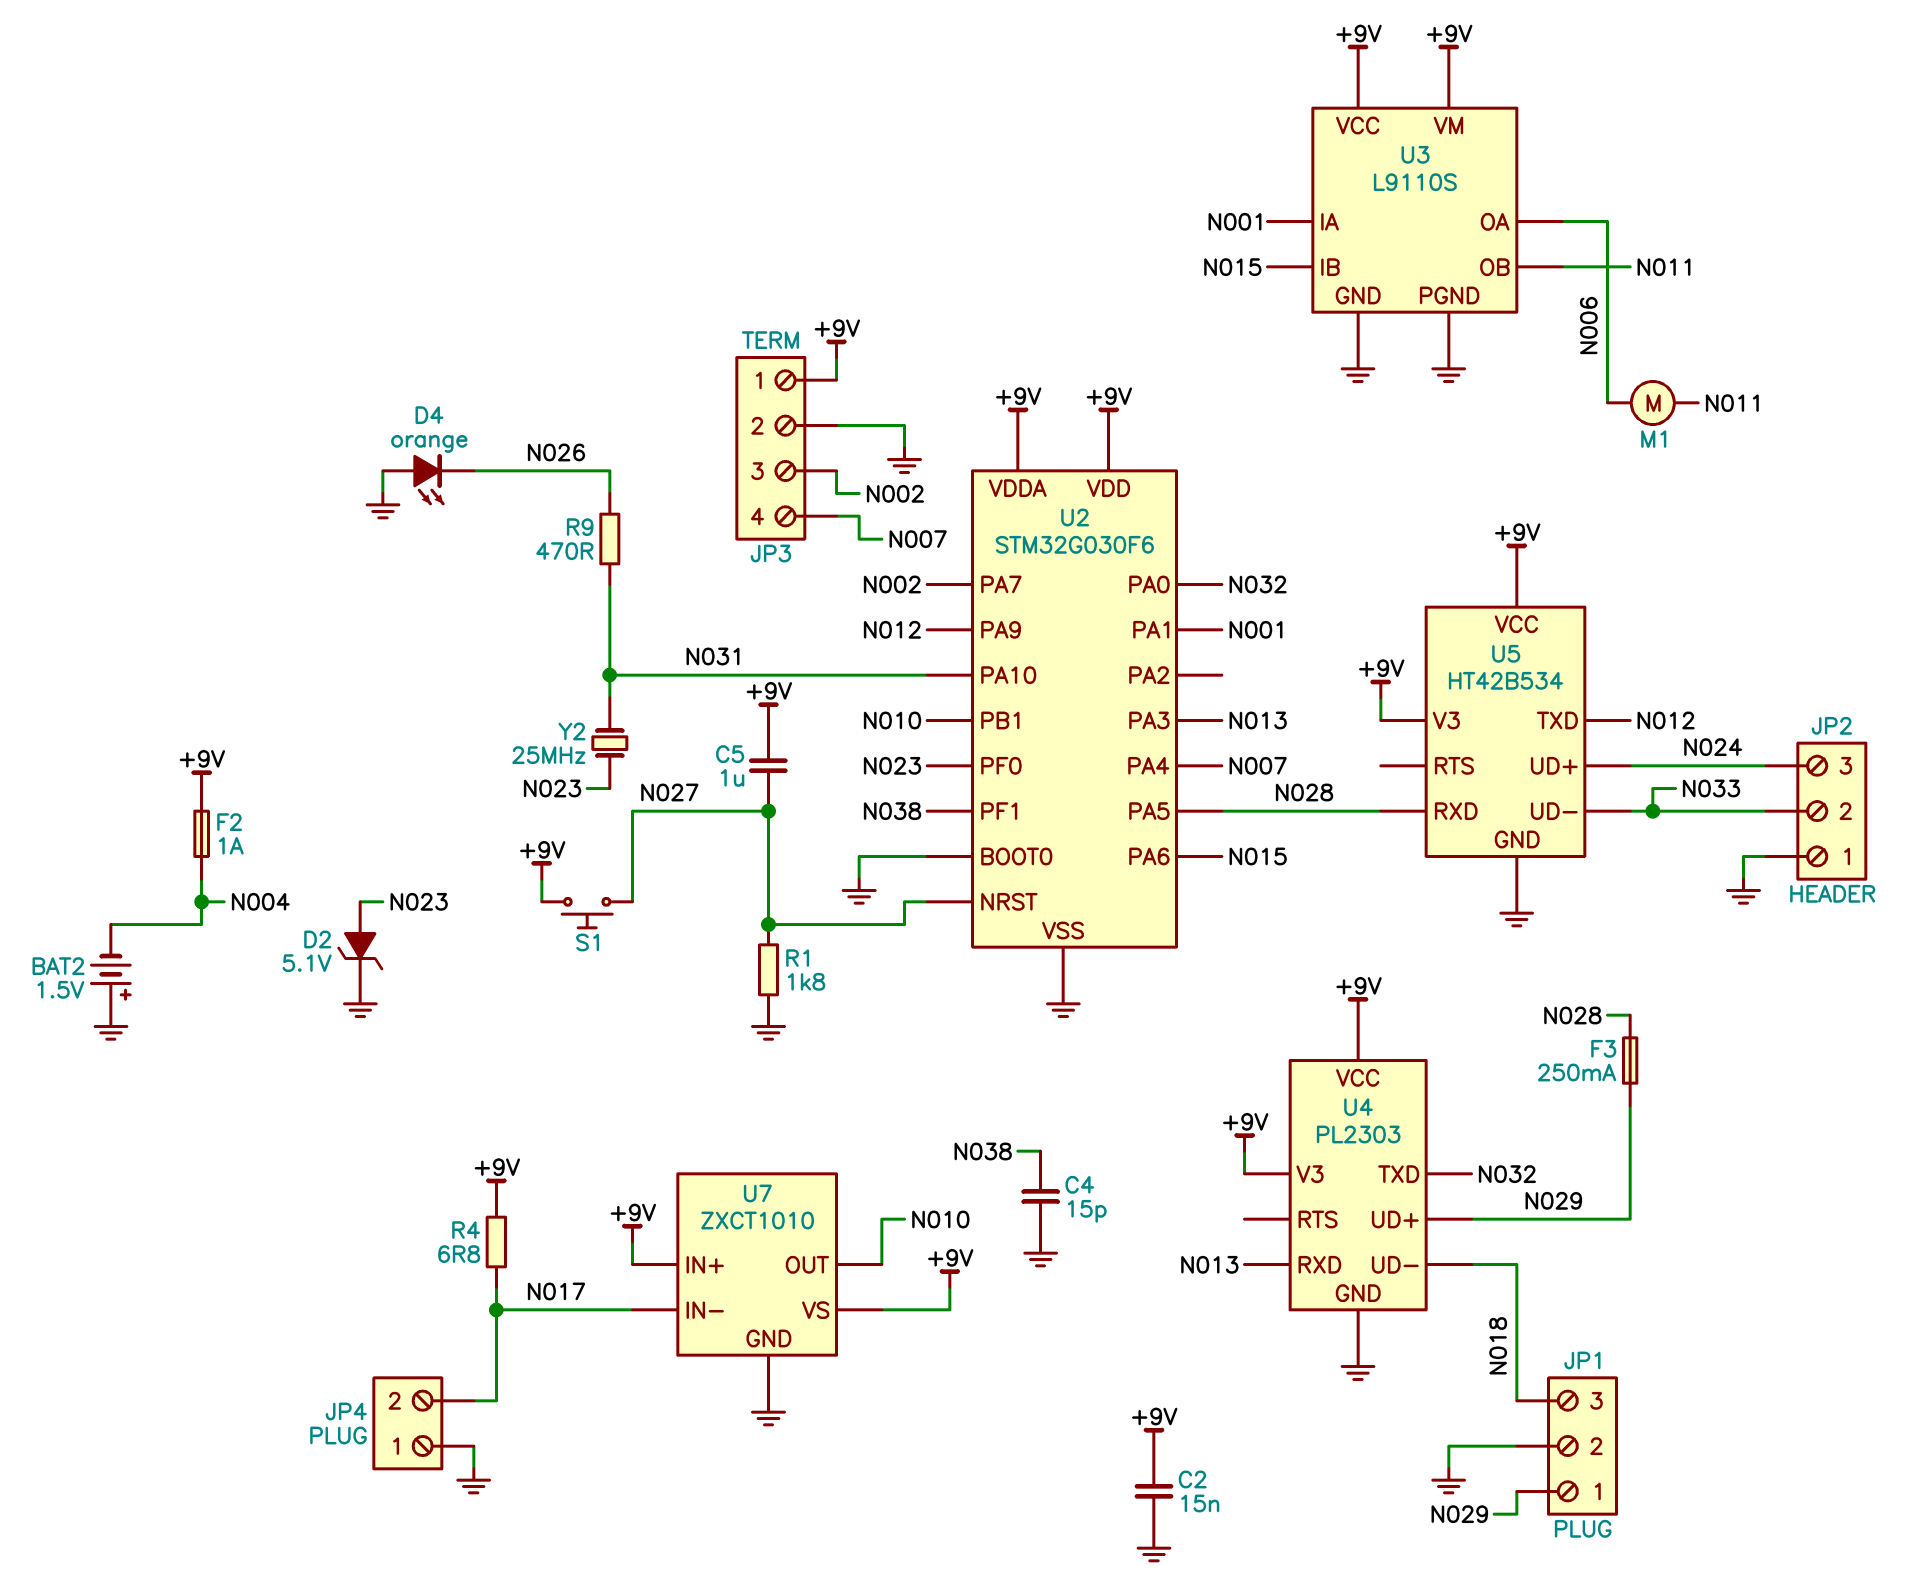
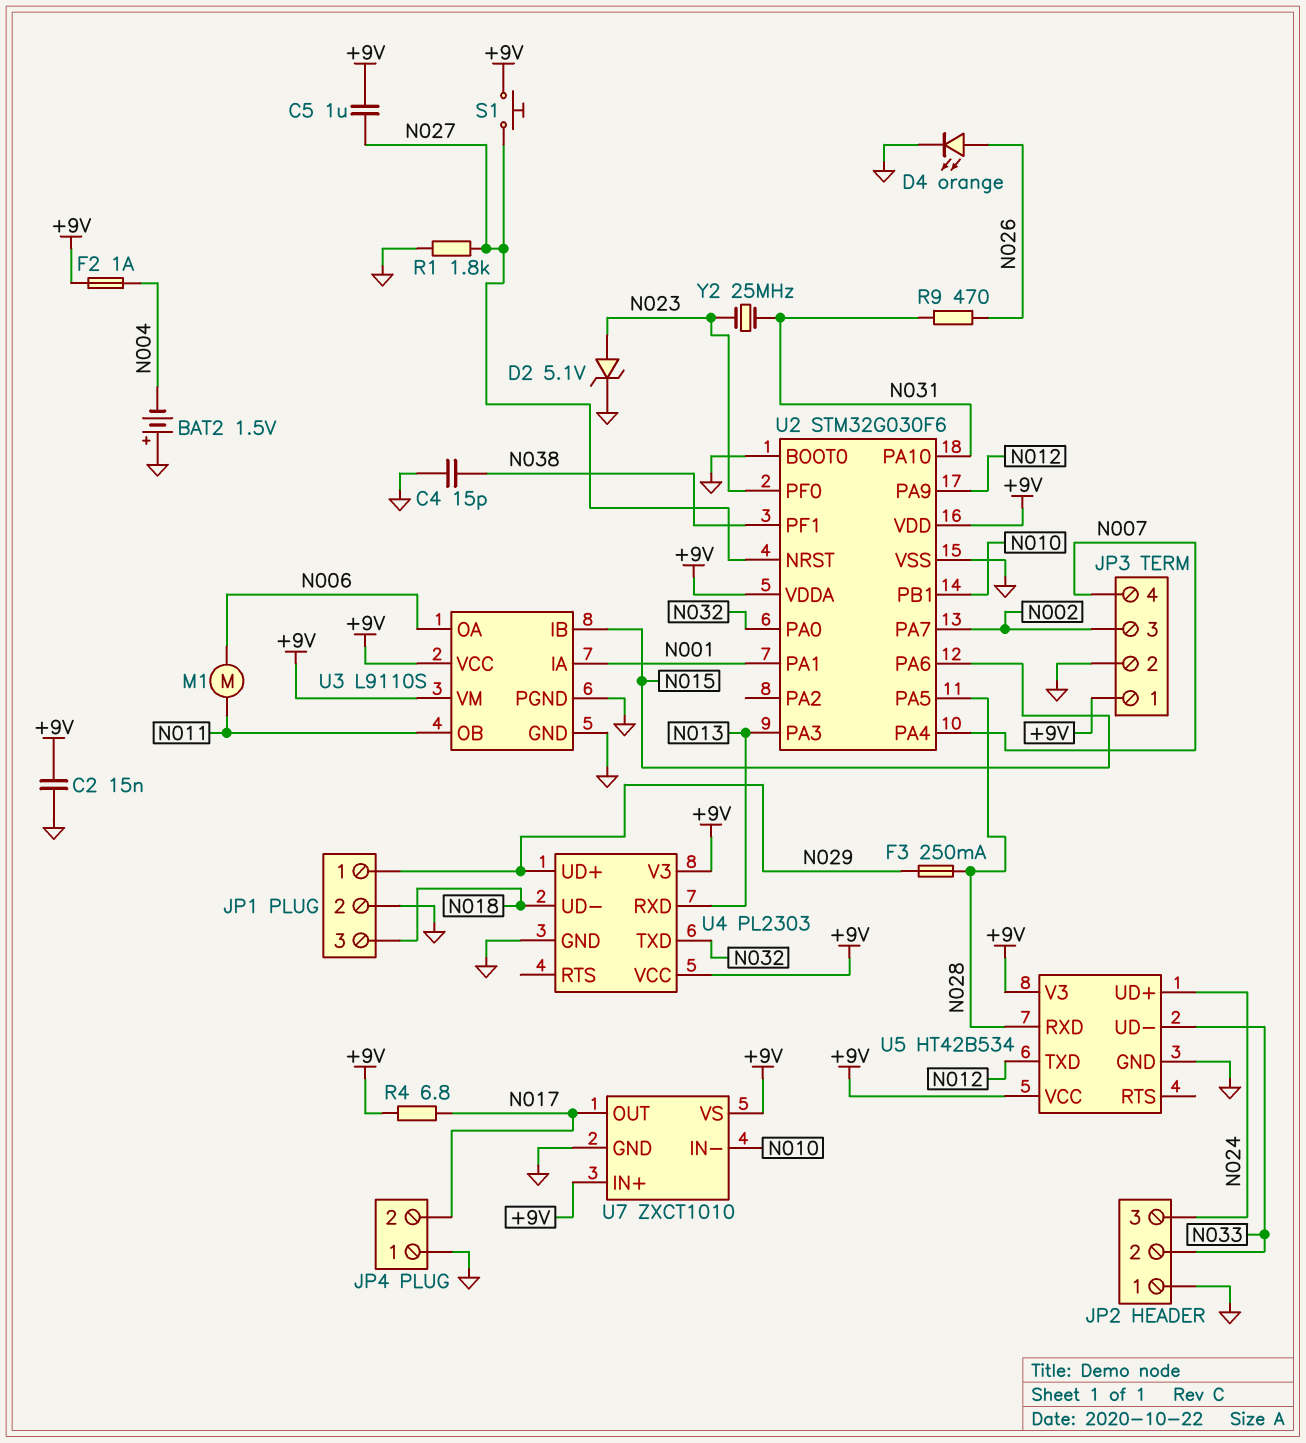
D4: LED orange (A GND, K N026) -> LED orange (A N026, K GND)
U7 pin IN-: N017 -> N010
U7 pin OUT: N010 -> N017

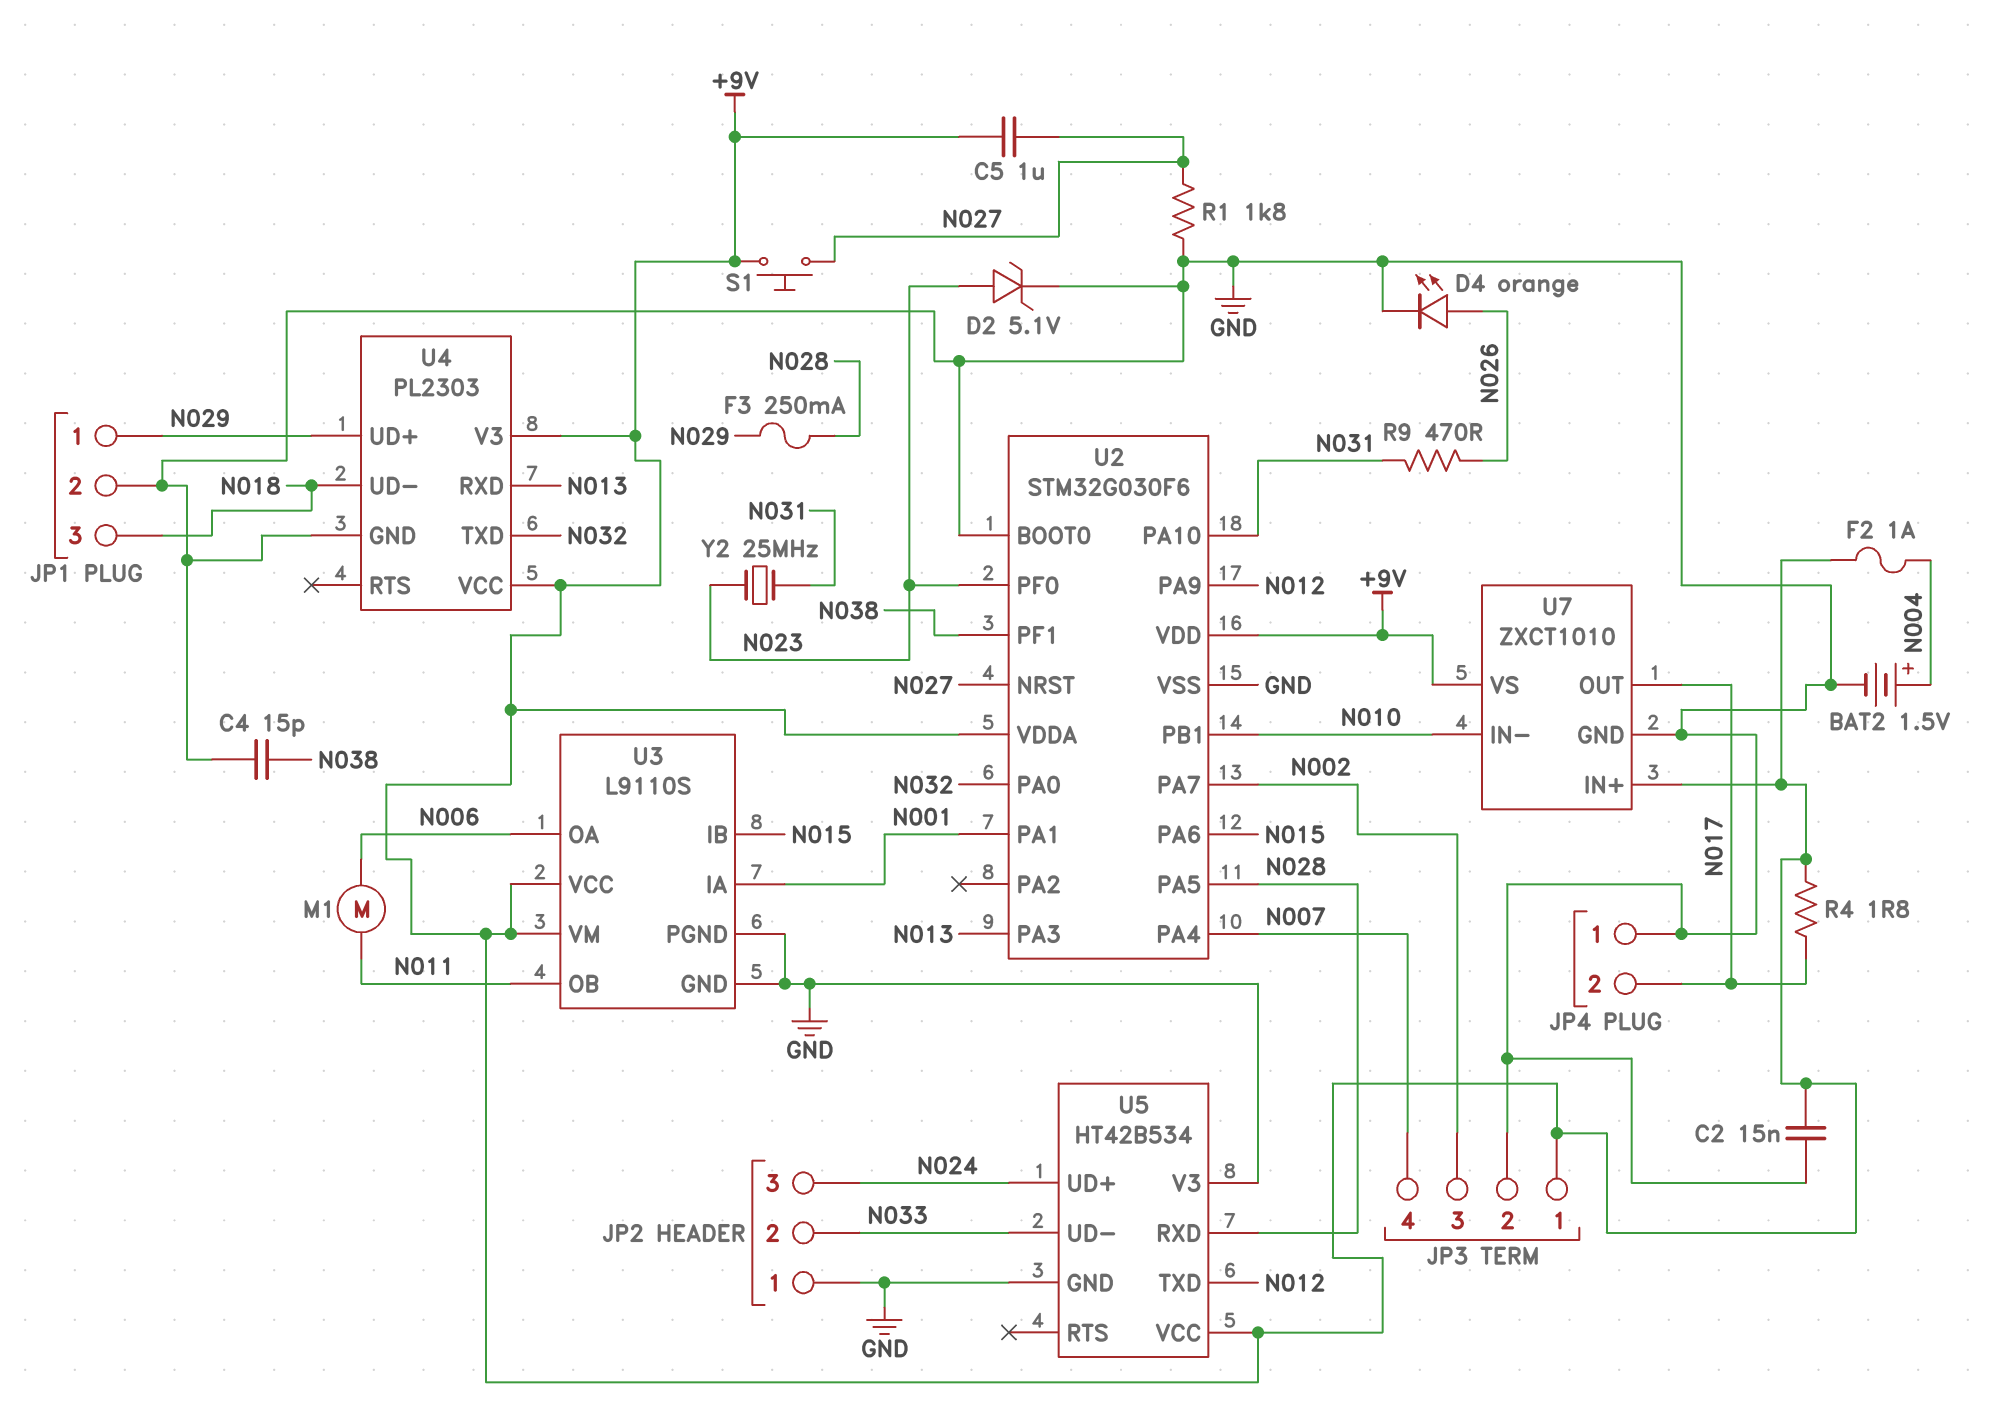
BAT2: 1.5V (plus GND, minus N004) -> 1.5V (plus N004, minus GND)
R4: 6.8 (+9V, N017) -> 1.8 (+9V, N017)
U5 pin V3: +9V -> GND

